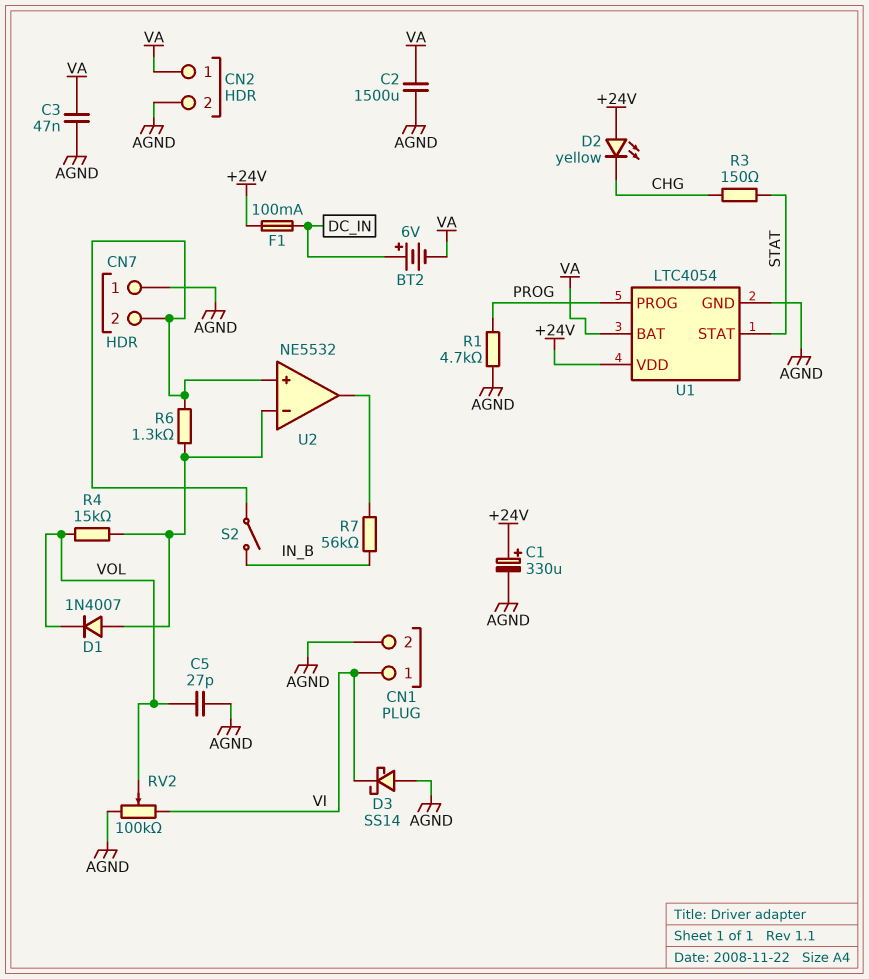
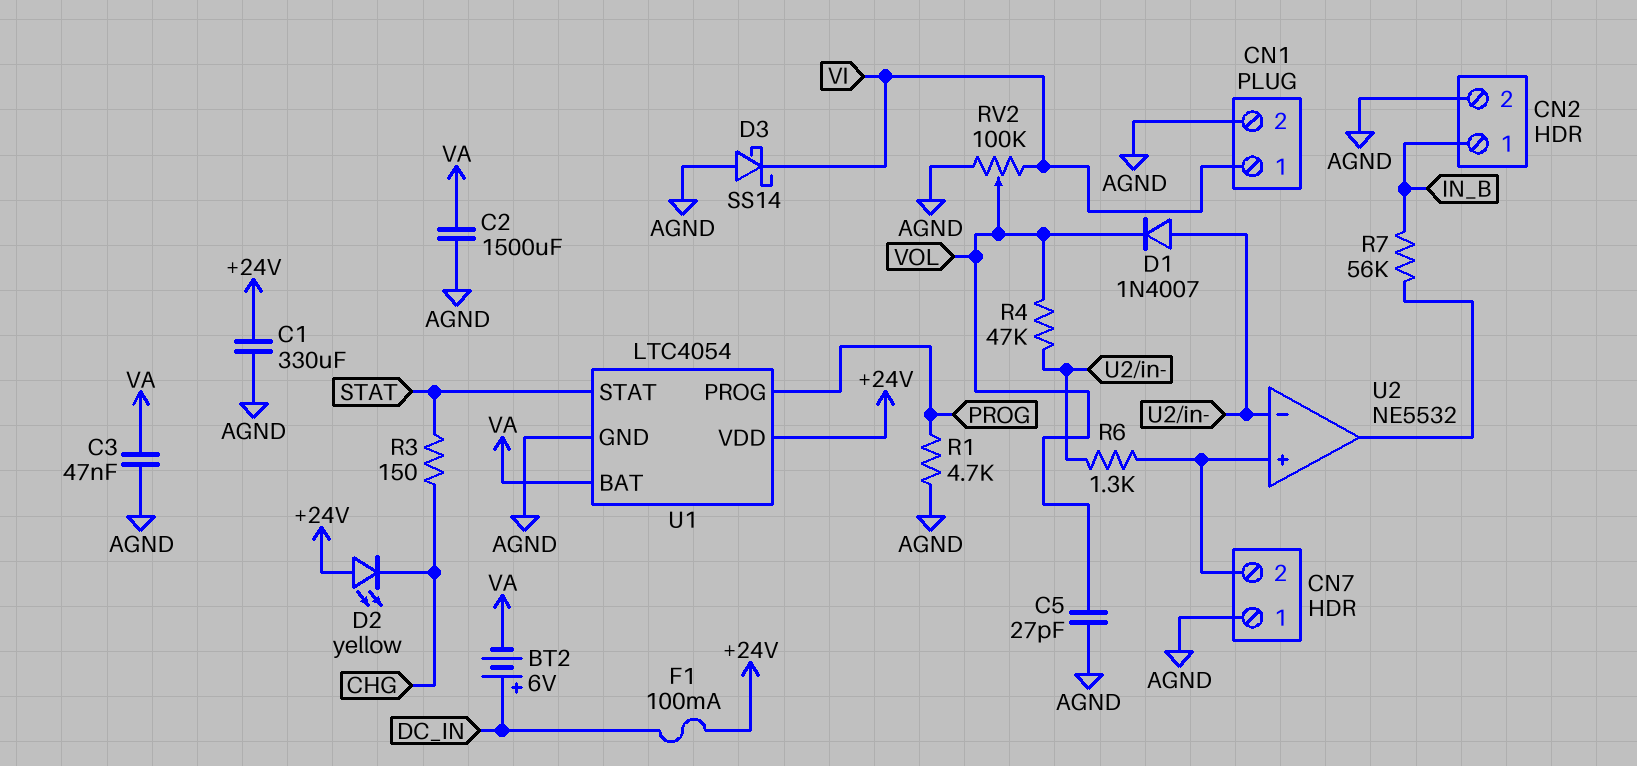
C1: 330uF (plus +24V, minus AGND) -> 330uF (+24V, AGND)
CN2 pin 1: VA -> IN_B
R4: 15k (U2/in-, VOL) -> 47k (U2/in-, VOL)
S2: switch (CN7/2, IN_B) -> none

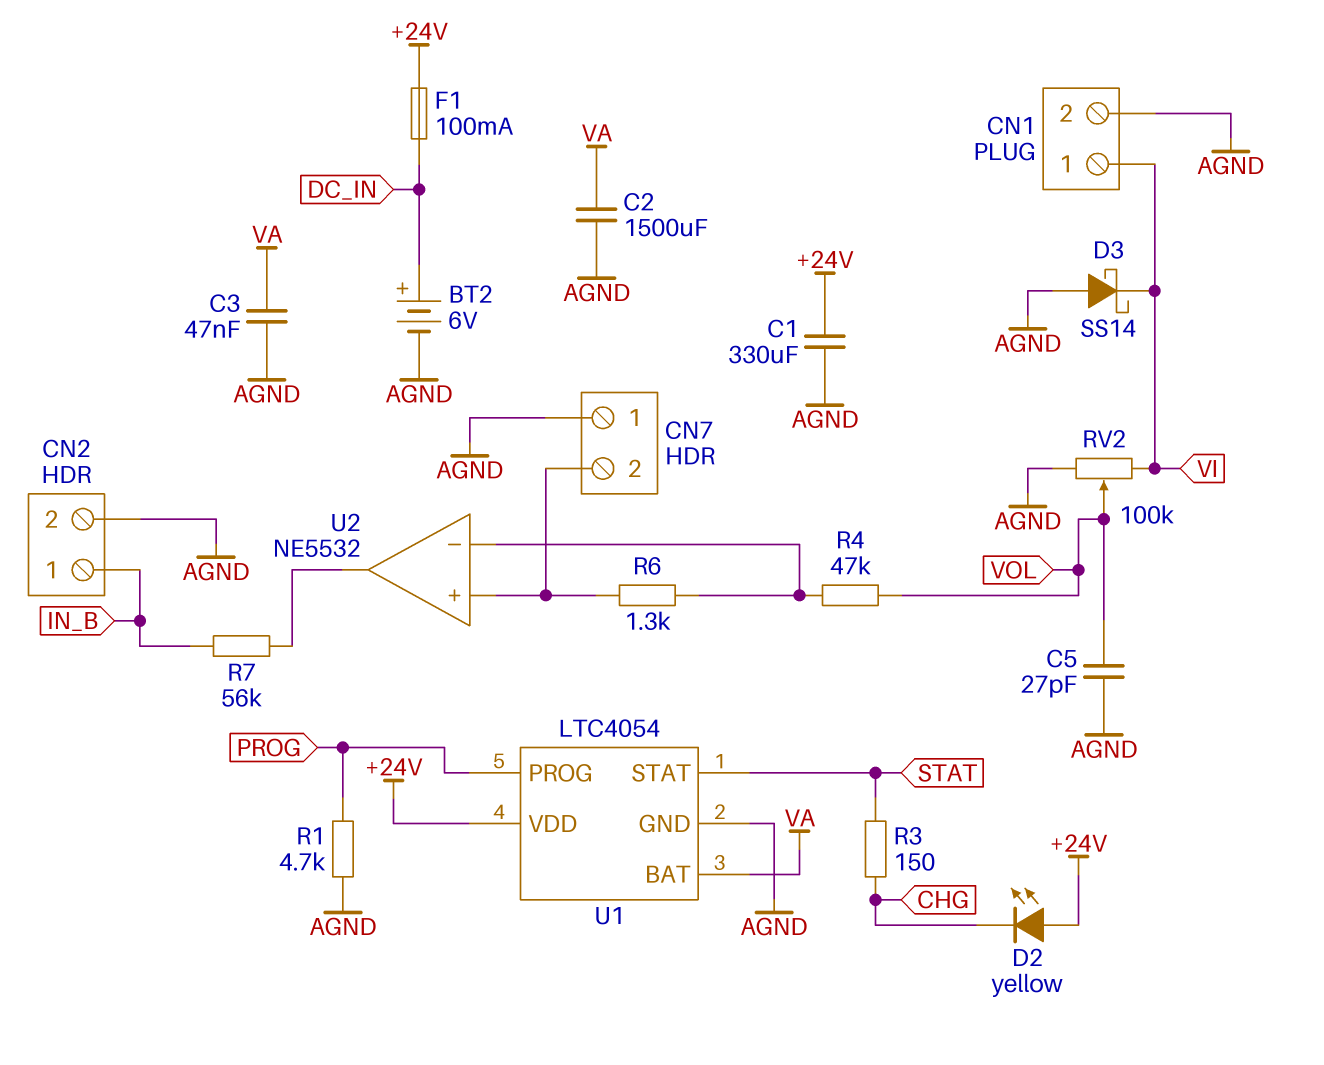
BT2: 6V (plus DC_IN, minus VA) -> 6V (plus DC_IN, minus AGND)
D1: diode 1N4007 (A U2/in-, K VOL) -> none

